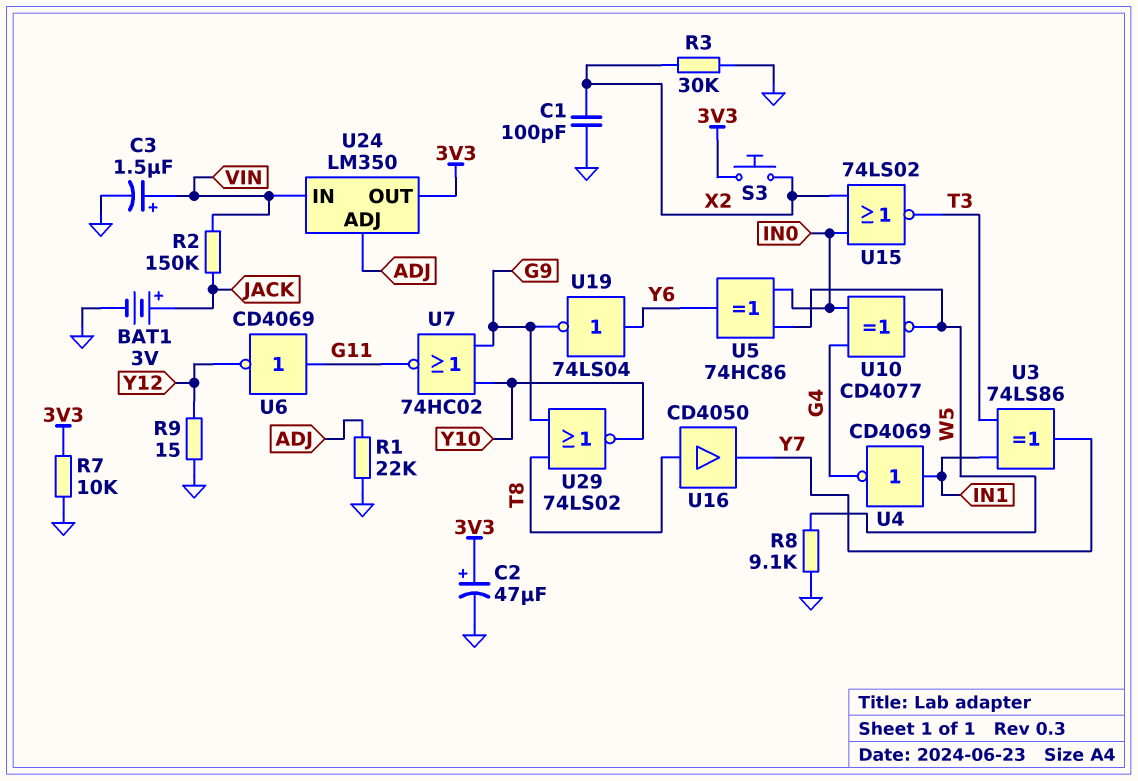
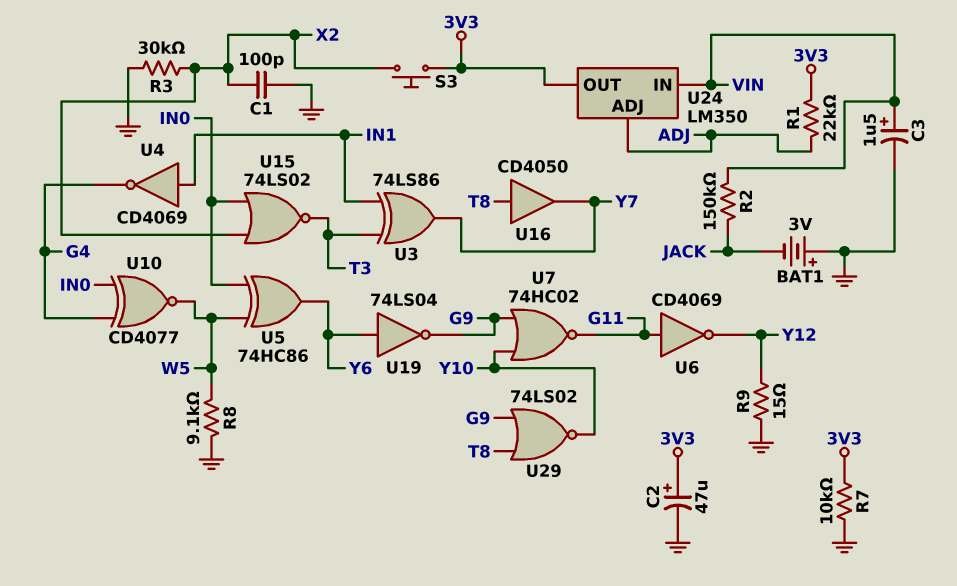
BAT1: 3V (plus JACK, minus GND) -> 3V (plus GND, minus JACK)
R1: 22k (ADJ, GND) -> 22k (3V3, ADJ)

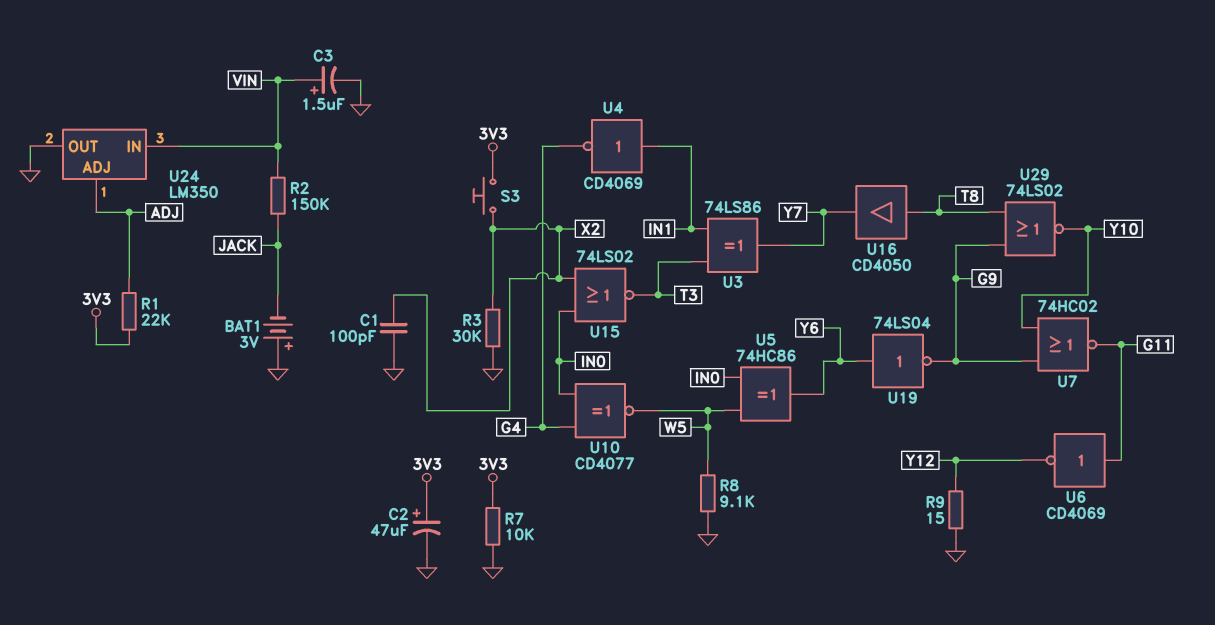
U24 pin OUT: 3V3 -> GND

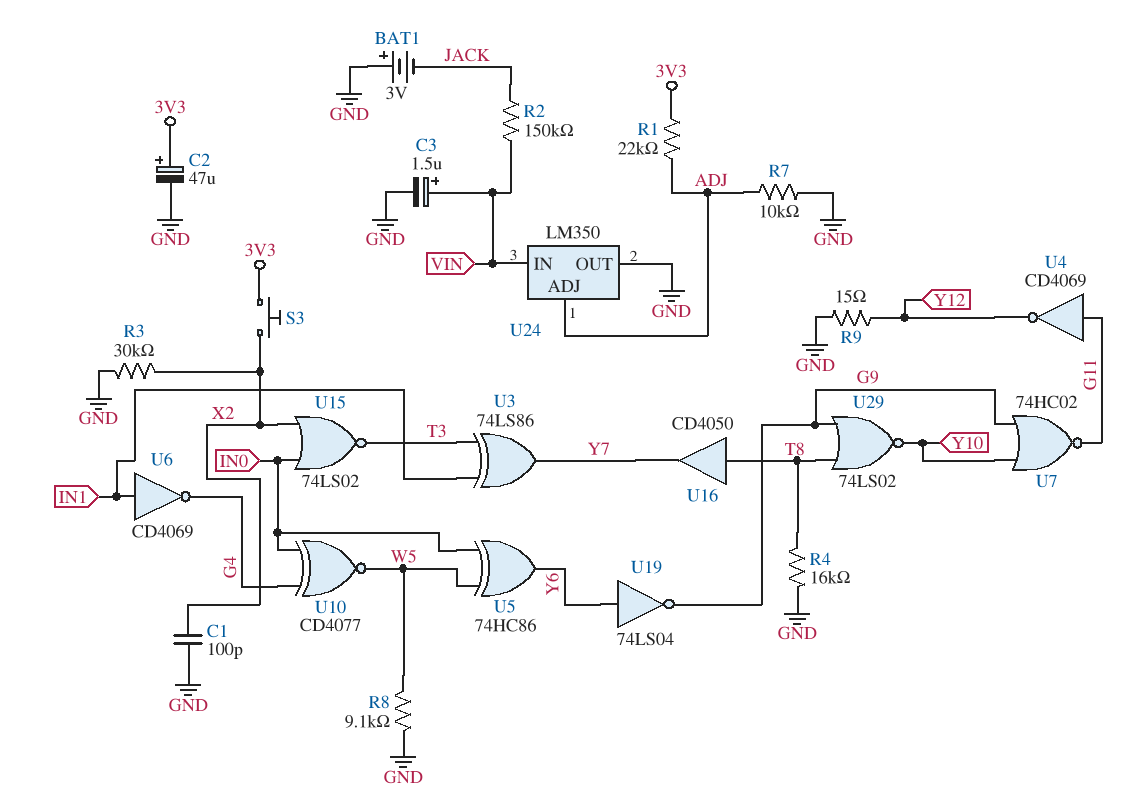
R4: none -> 16k (GND, T8)
R7: 10k (3V3, GND) -> 10k (ADJ, GND)
U4: NOT CD4069 (in IN1, out G4) -> NOT CD4069 (in G11, out Y12)
U6: NOT CD4069 (in G11, out Y12) -> NOT CD4069 (in IN1, out G4)

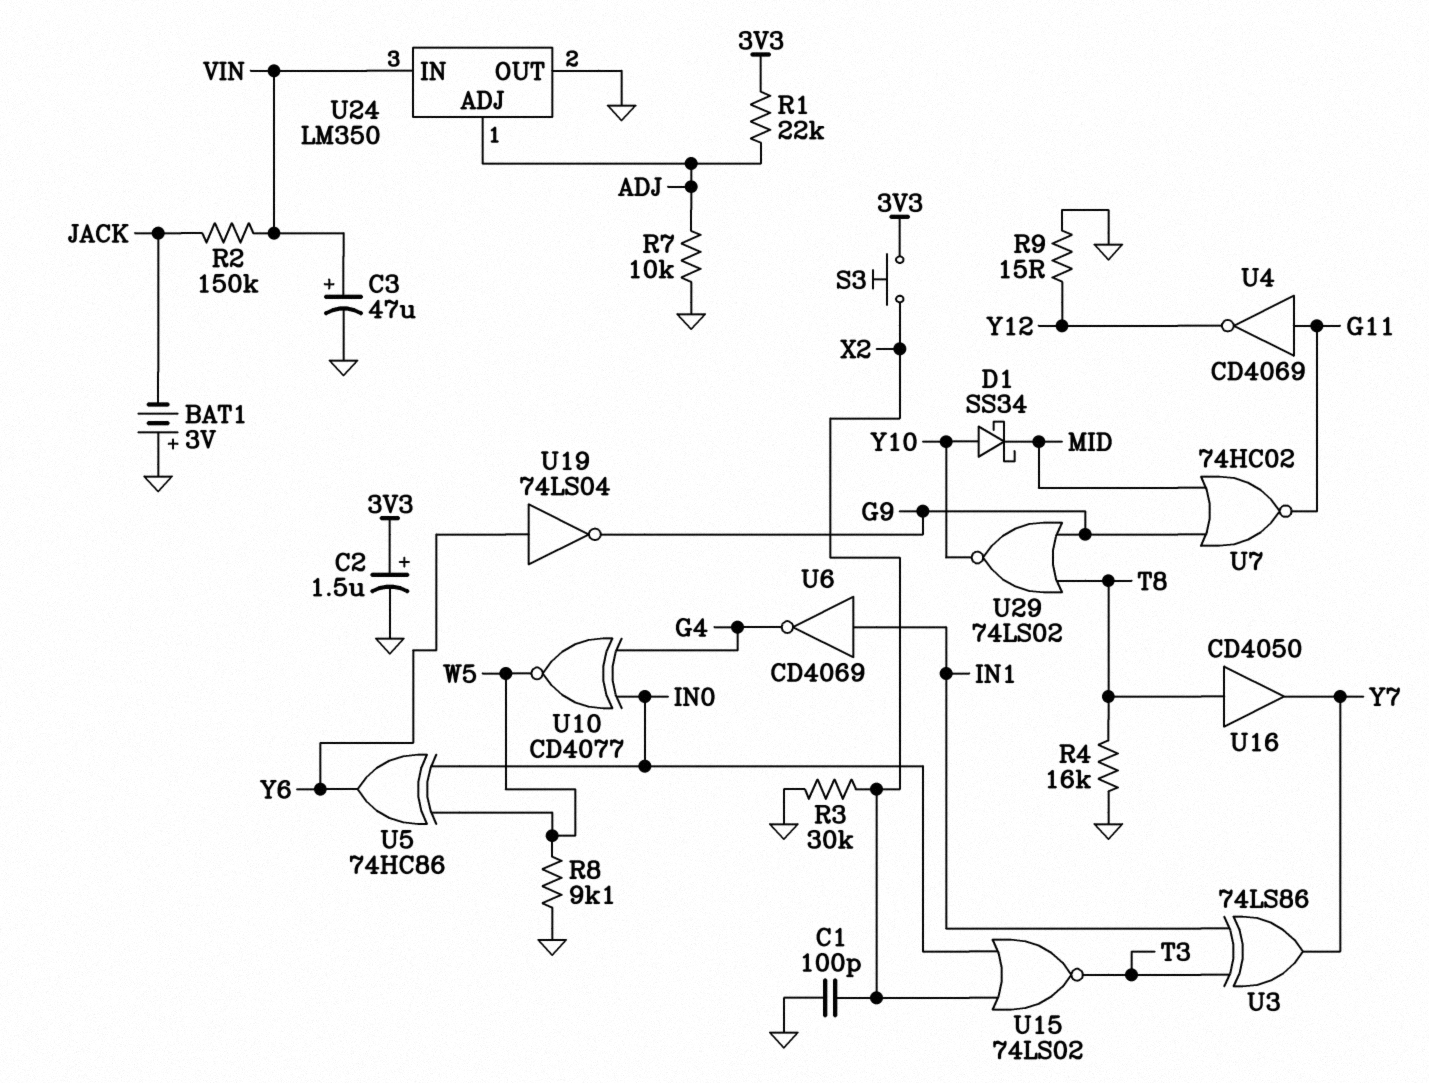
C2: 47uF (plus 3V3, minus GND) -> 1.5uF (plus 3V3, minus GND)
C3: 1.5uF (plus VIN, minus GND) -> 47uF (plus VIN, minus GND)
D1: none -> schottky SS34 (A Y10, K MID)
U7: NOR 74HC02 (in G9, in Y10, out G11) -> NOR 74HC02 (in G9, in MID, out G11)

